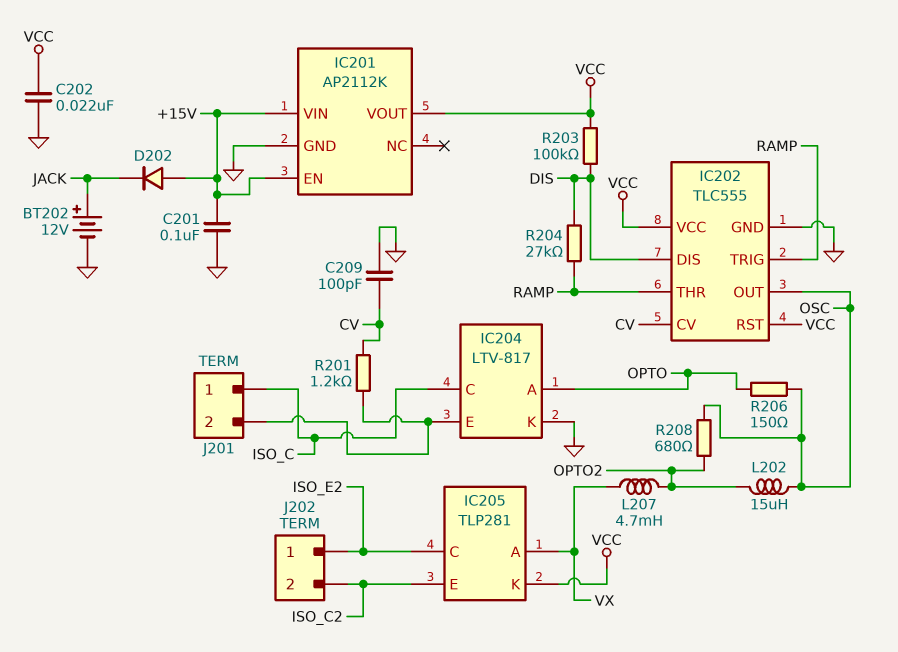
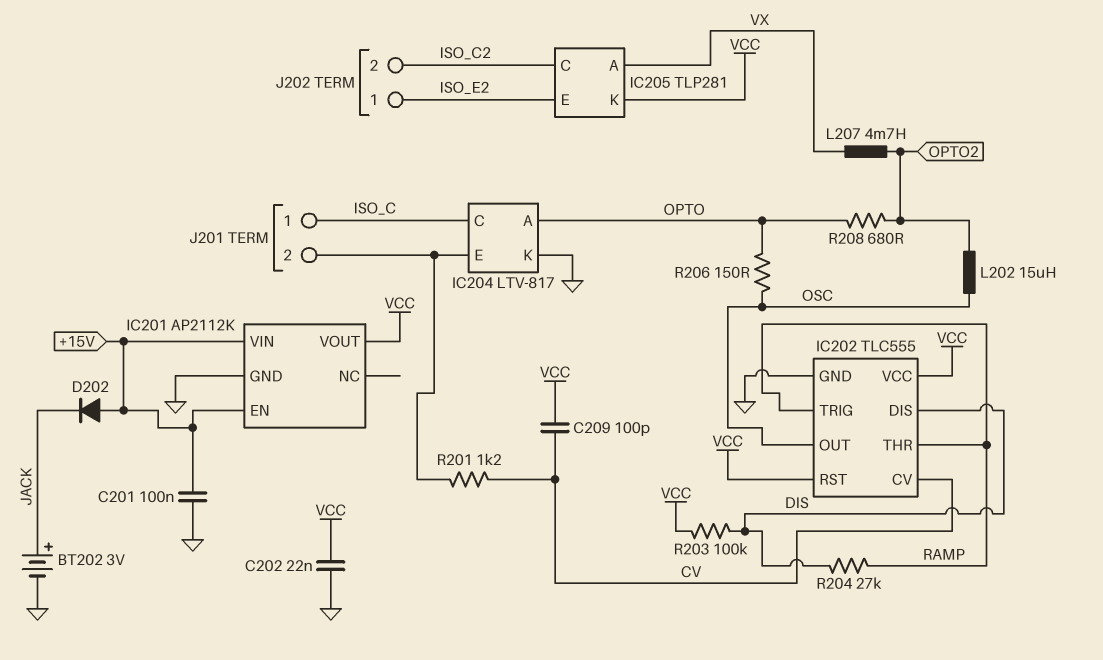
BT202: 12V (plus JACK, minus GND) -> 3V (plus JACK, minus GND)
C209: 100pF (CV, GND) -> 100pF (CV, VCC)
IC205 pin C: ISO_E2 -> ISO_C2
IC205 pin E: ISO_C2 -> ISO_E2
R208: 680 (OPTO2, OSC) -> 680 (OPTO, OPTO2)

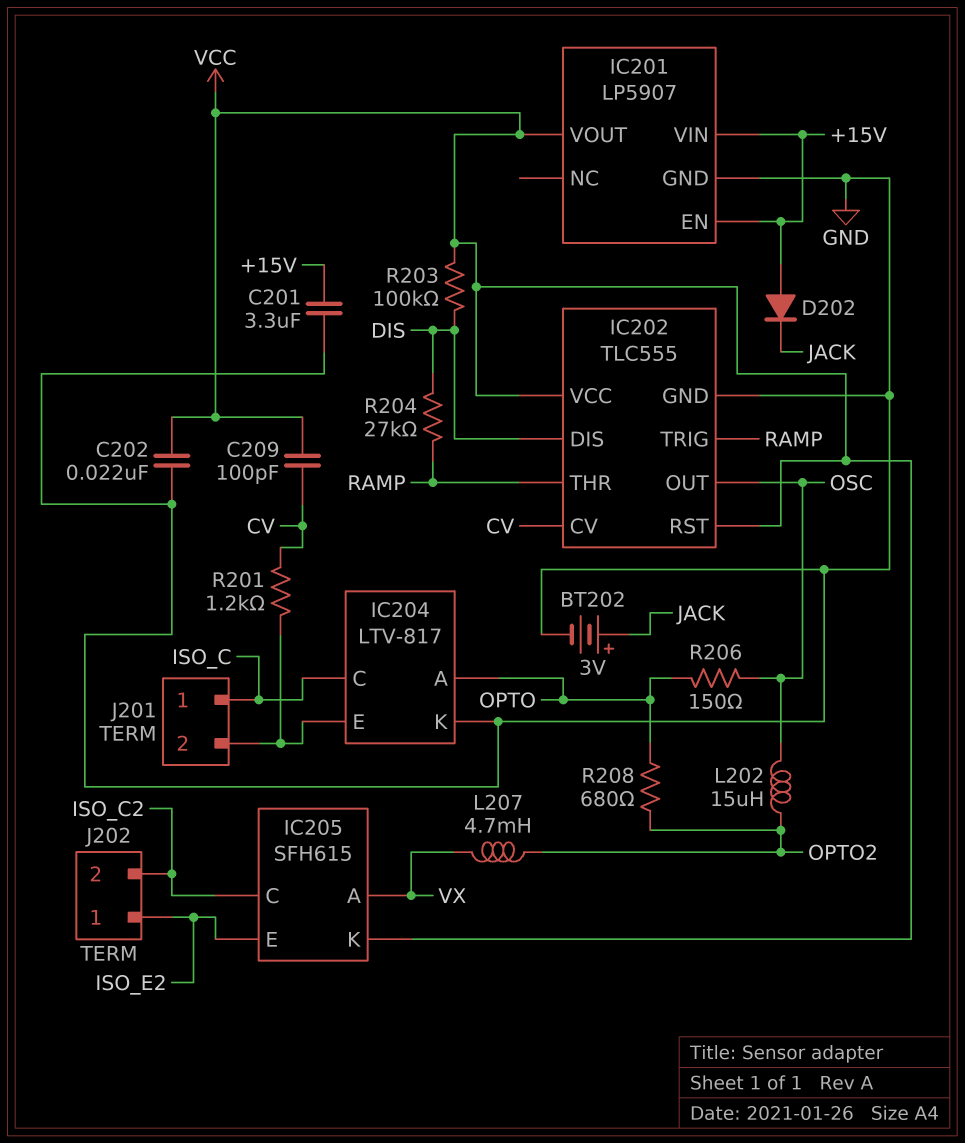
C201: 100nF (+15V, GND) -> 3.3uF (+15V, GND)
IC201: AP2112K -> LP5907
IC205: TLP281 -> SFH615

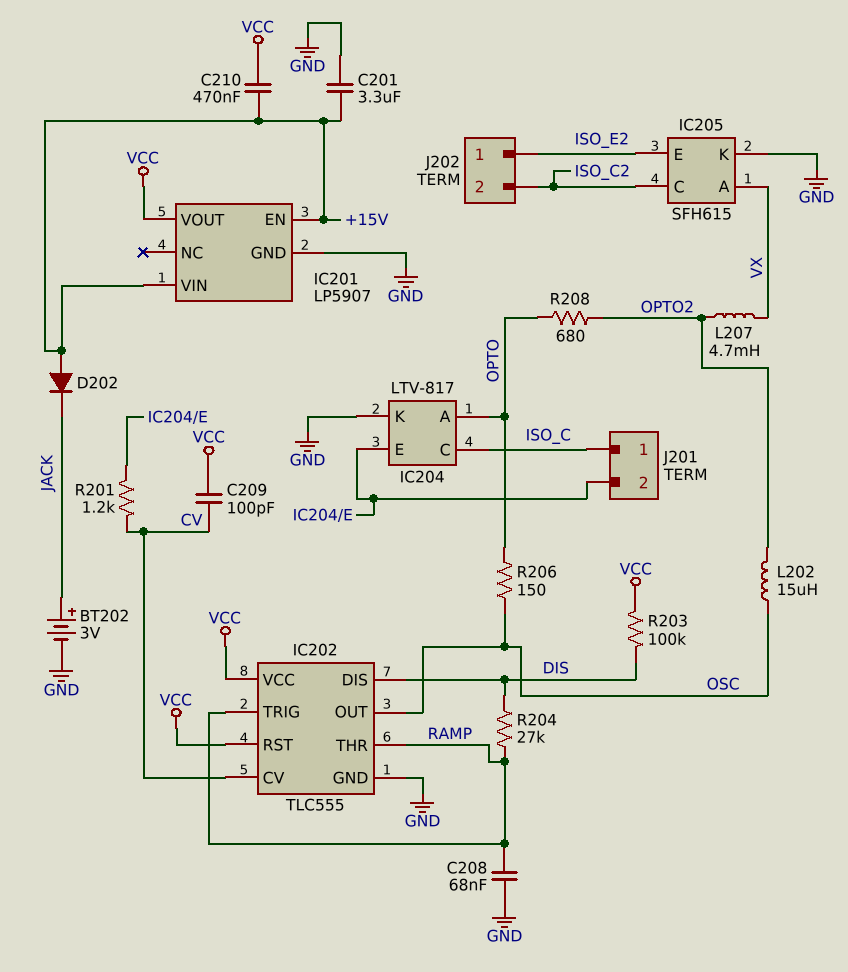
C202: 22nF (GND, VCC) -> none
C208: none -> 68nF (GND, RAMP)
C210: none -> 470nF (+15V, VCC)
IC205 pin K: VCC -> GND

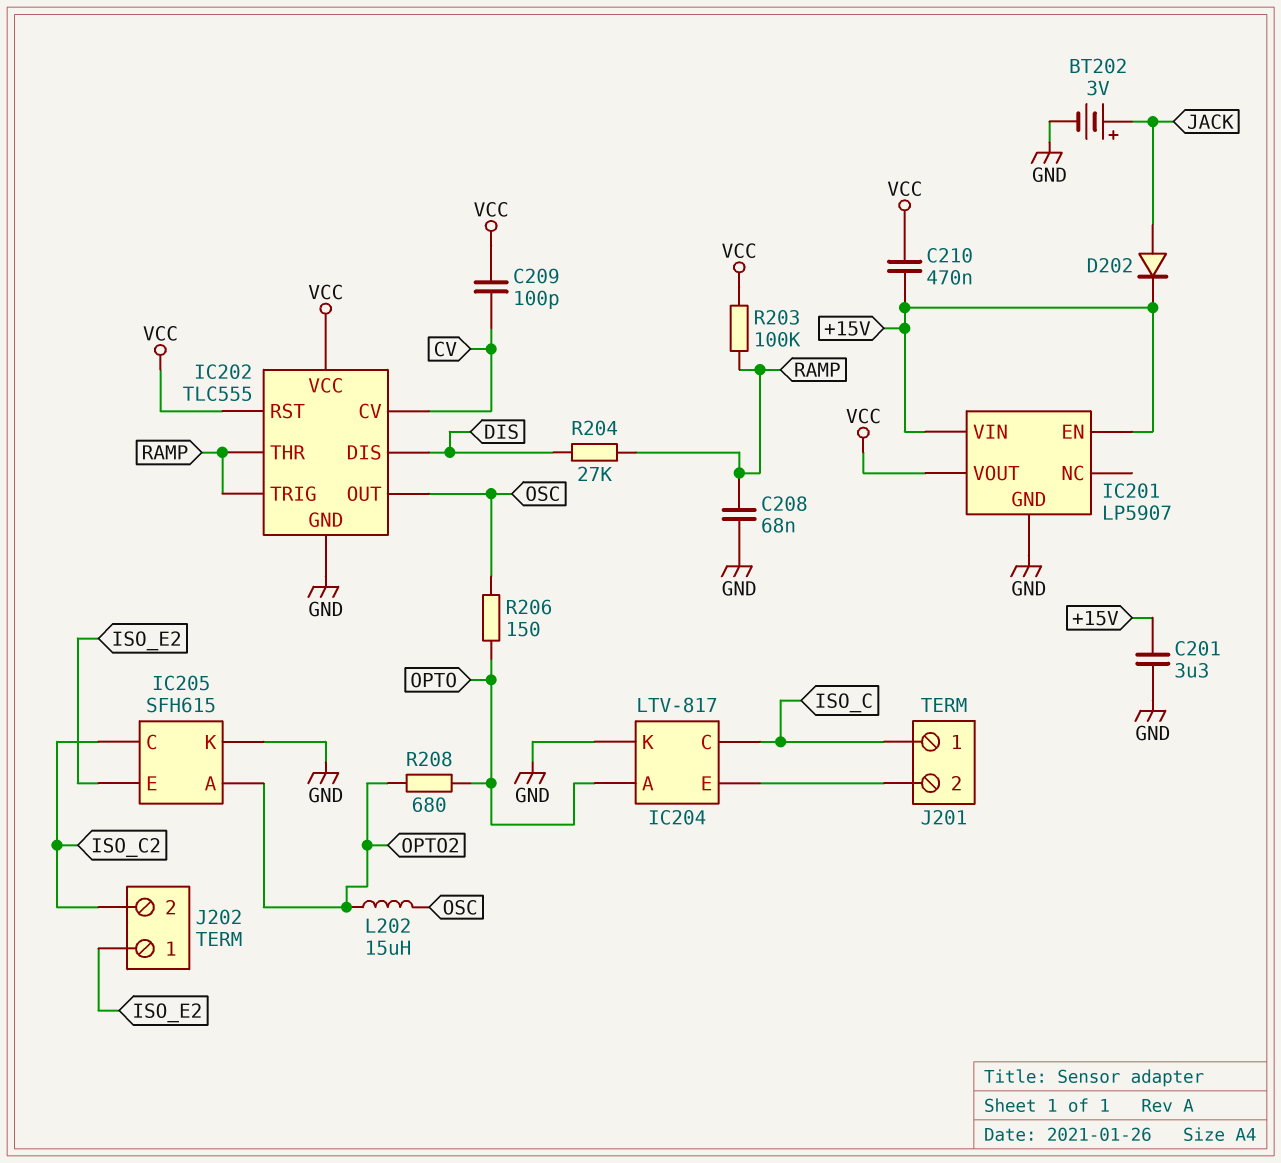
D202: diode (A +15V, K JACK) -> diode (A JACK, K +15V)
IC205 pin A: VX -> OPTO2
L207: 4.7mH (OPTO2, VX) -> none
R201: 1.2k (CV, IC204/E) -> none
R203: 100k (DIS, VCC) -> 100k (RAMP, VCC)

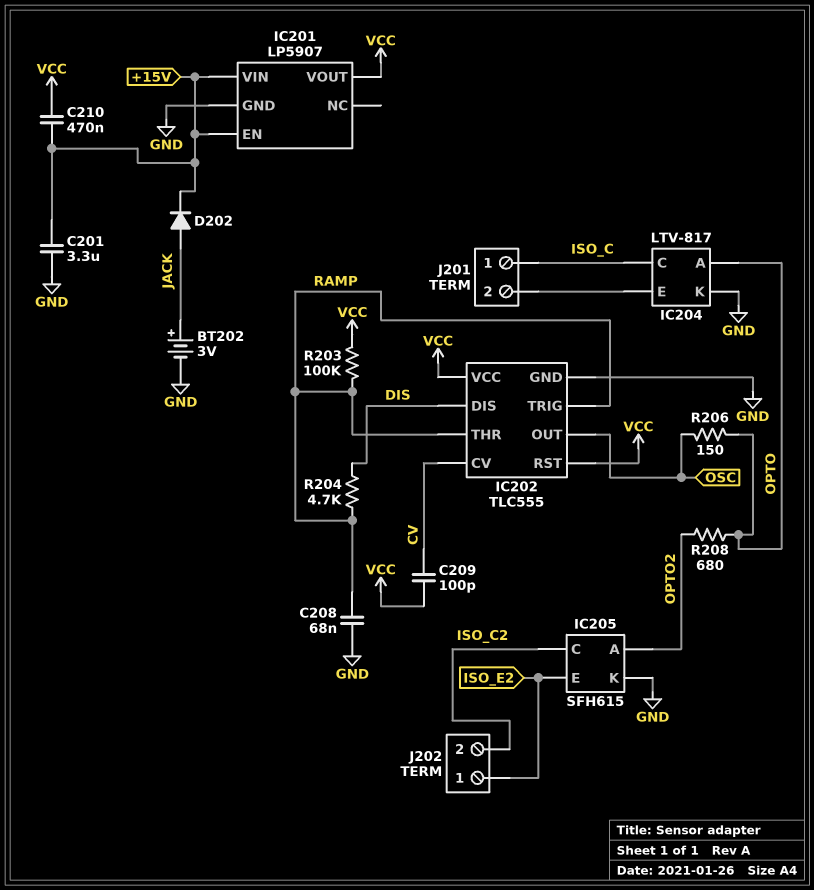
L202: 15uH (OPTO2, OSC) -> none
R204: 27k (DIS, RAMP) -> 4.7k (DIS, RAMP)

